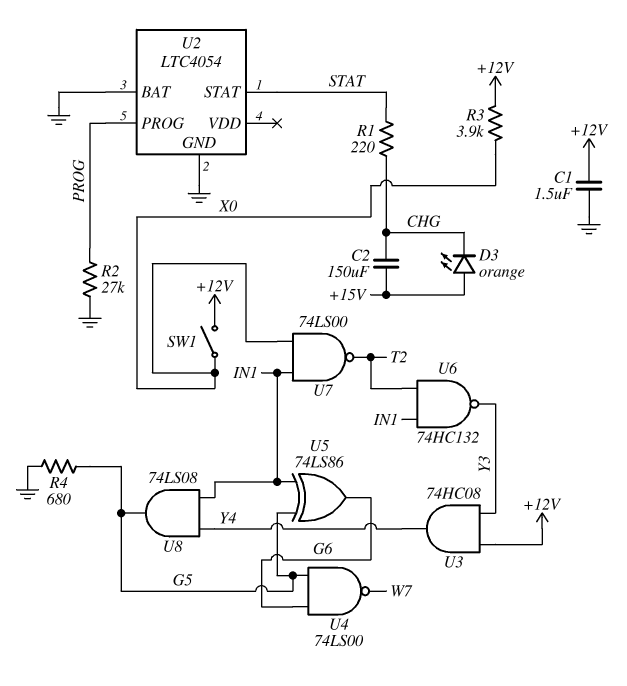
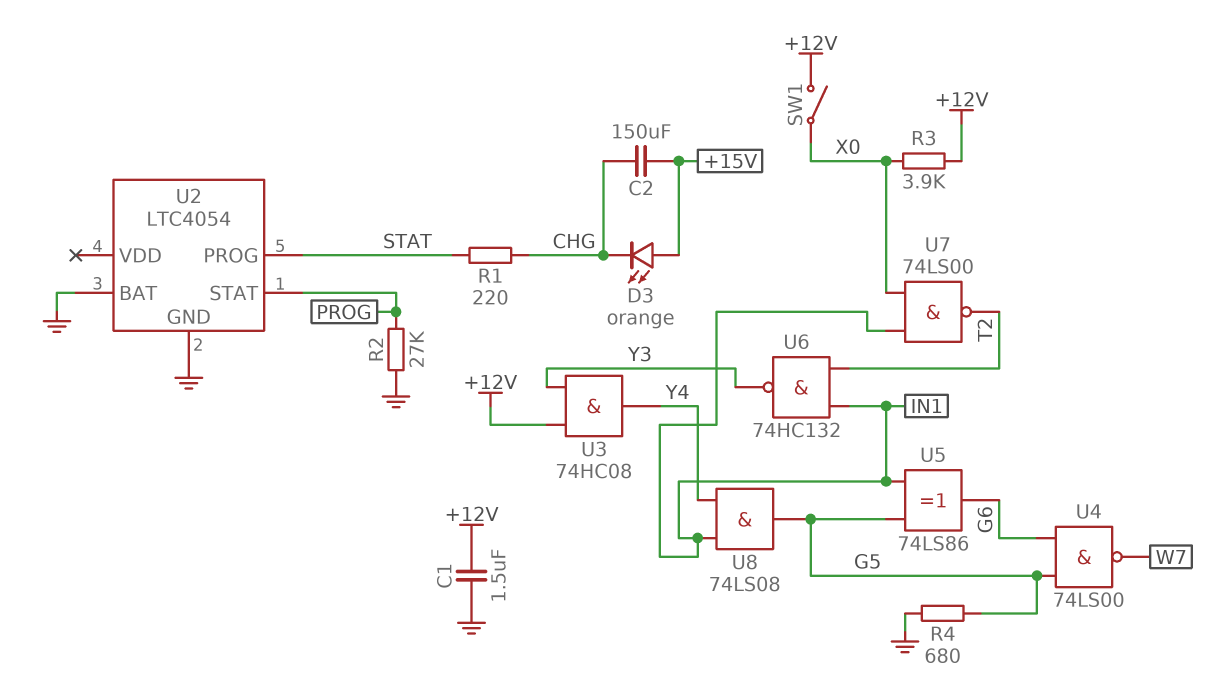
U2 pin PROG: PROG -> STAT
U2 pin STAT: STAT -> PROG

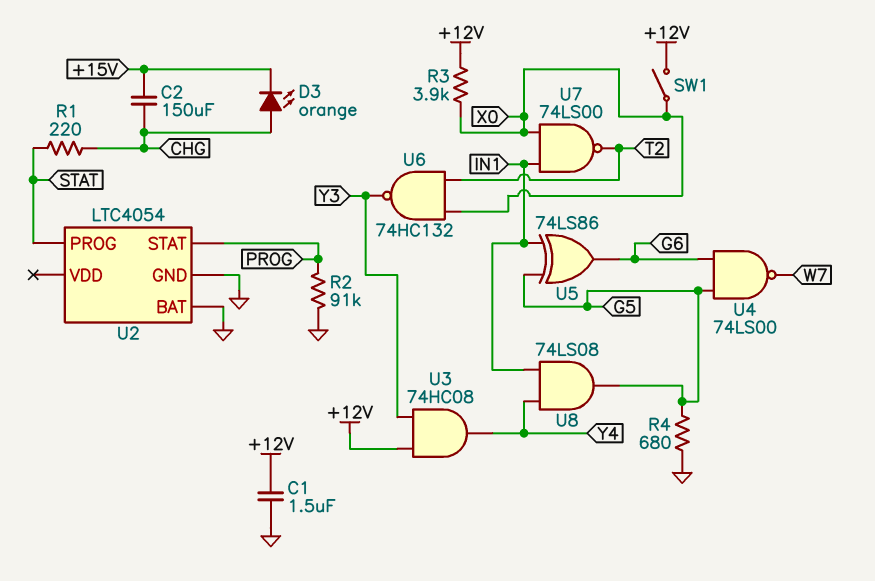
D3: LED orange (A +15V, K CHG) -> LED orange (A CHG, K +15V)
R2: 27k (GND, PROG) -> 91k (GND, PROG)
U6: NAND 74HC132 (in IN1, in T2, out Y3) -> NAND 74HC132 (in T2, in X0, out Y3)

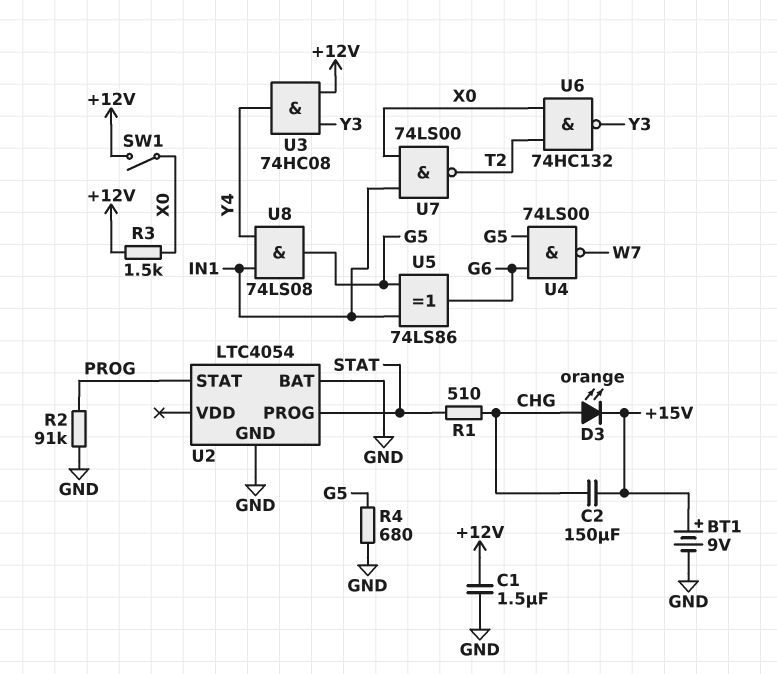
BT1: none -> 9V (plus +15V, minus GND)
R1: 220 (CHG, STAT) -> 510 (CHG, STAT)
R3: 3.9k (+12V, X0) -> 1.5k (+12V, X0)

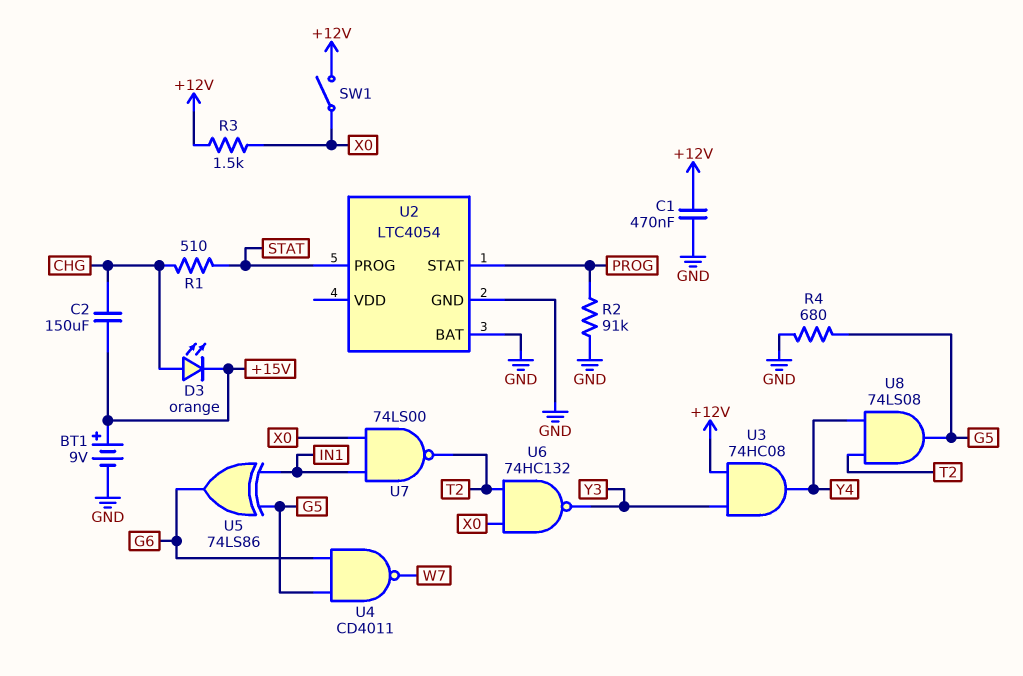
C1: 1.5uF (+12V, GND) -> 470nF (+12V, GND)
U4: NAND 74LS00 (in G5, in G6, out W7) -> NAND CD4011 (in G5, in G6, out W7)
U8: AND 74LS08 (in IN1, in Y4, out G5) -> AND 74LS08 (in T2, in Y4, out G5)

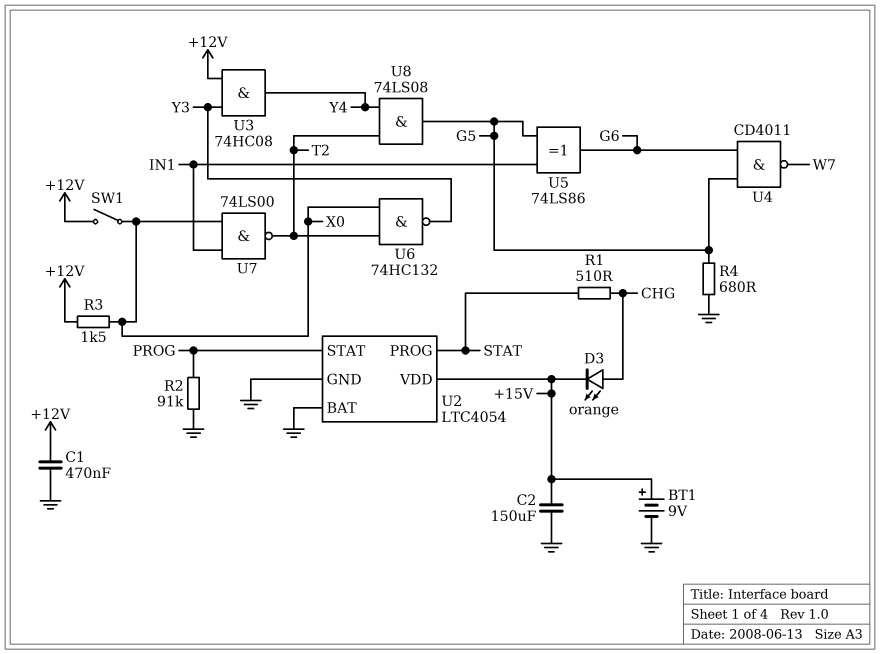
C2: 150uF (+15V, CHG) -> 150uF (+15V, GND)
U2 pin VDD: none -> +15V

